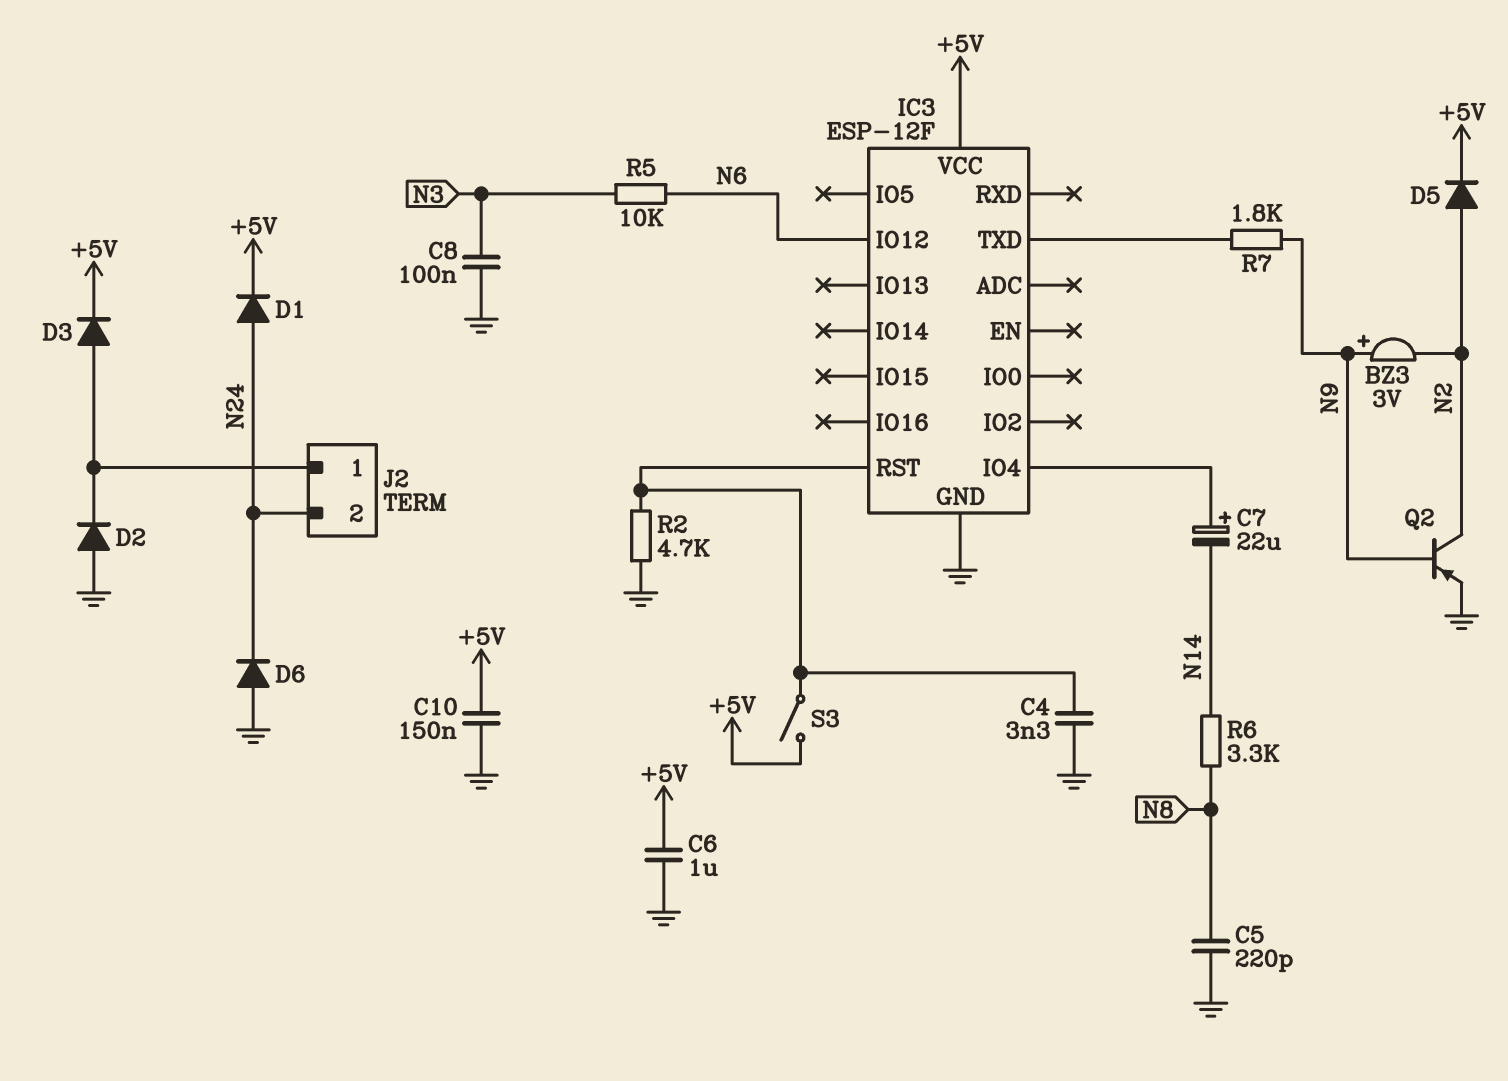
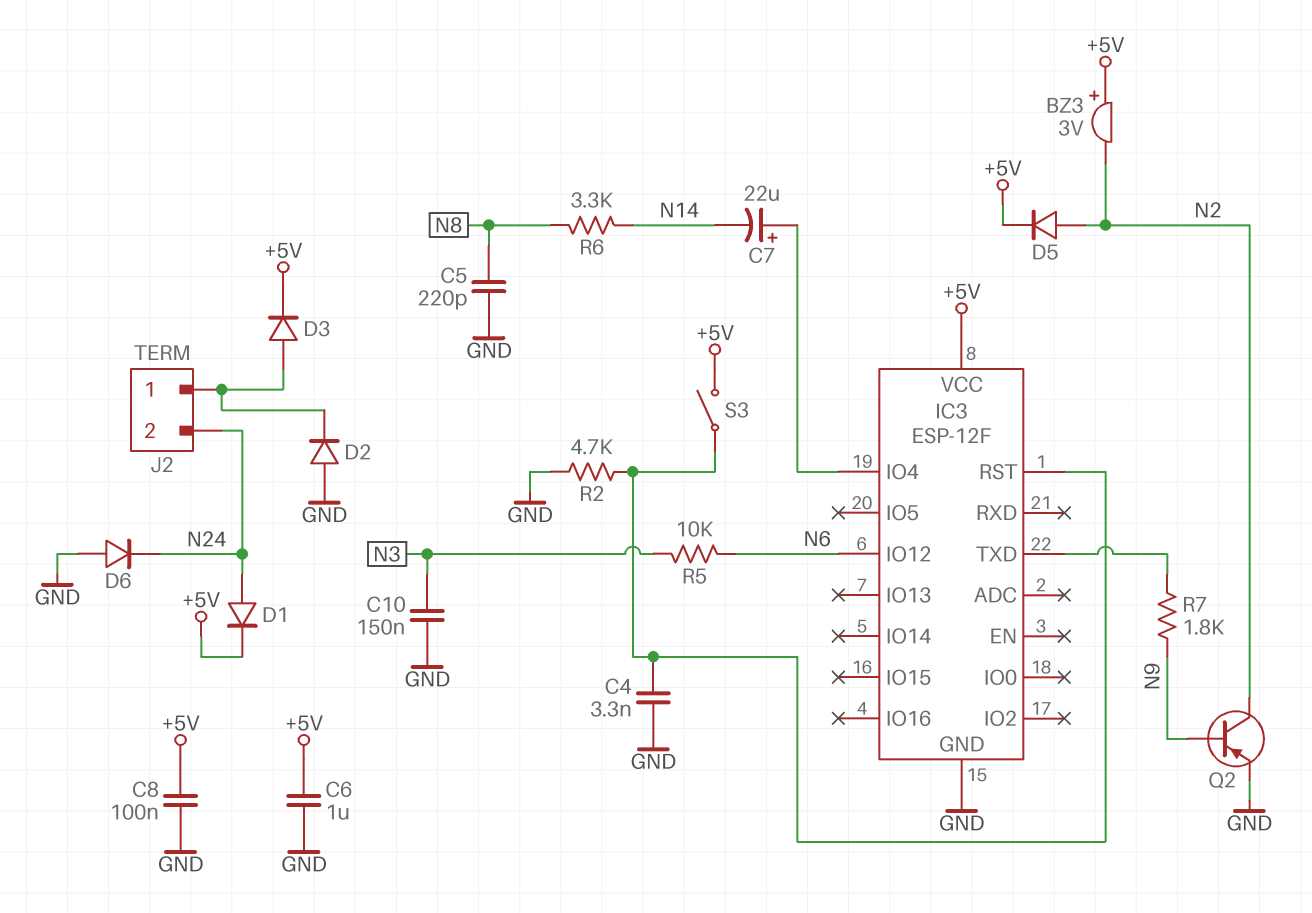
BZ3: buzzer 3V (plus N9, minus N2) -> buzzer 3V (plus +5V, minus N2)
C8: 100nF (GND, N3) -> 100nF (+5V, GND)
C10: 150nF (+5V, GND) -> 150nF (GND, N3)

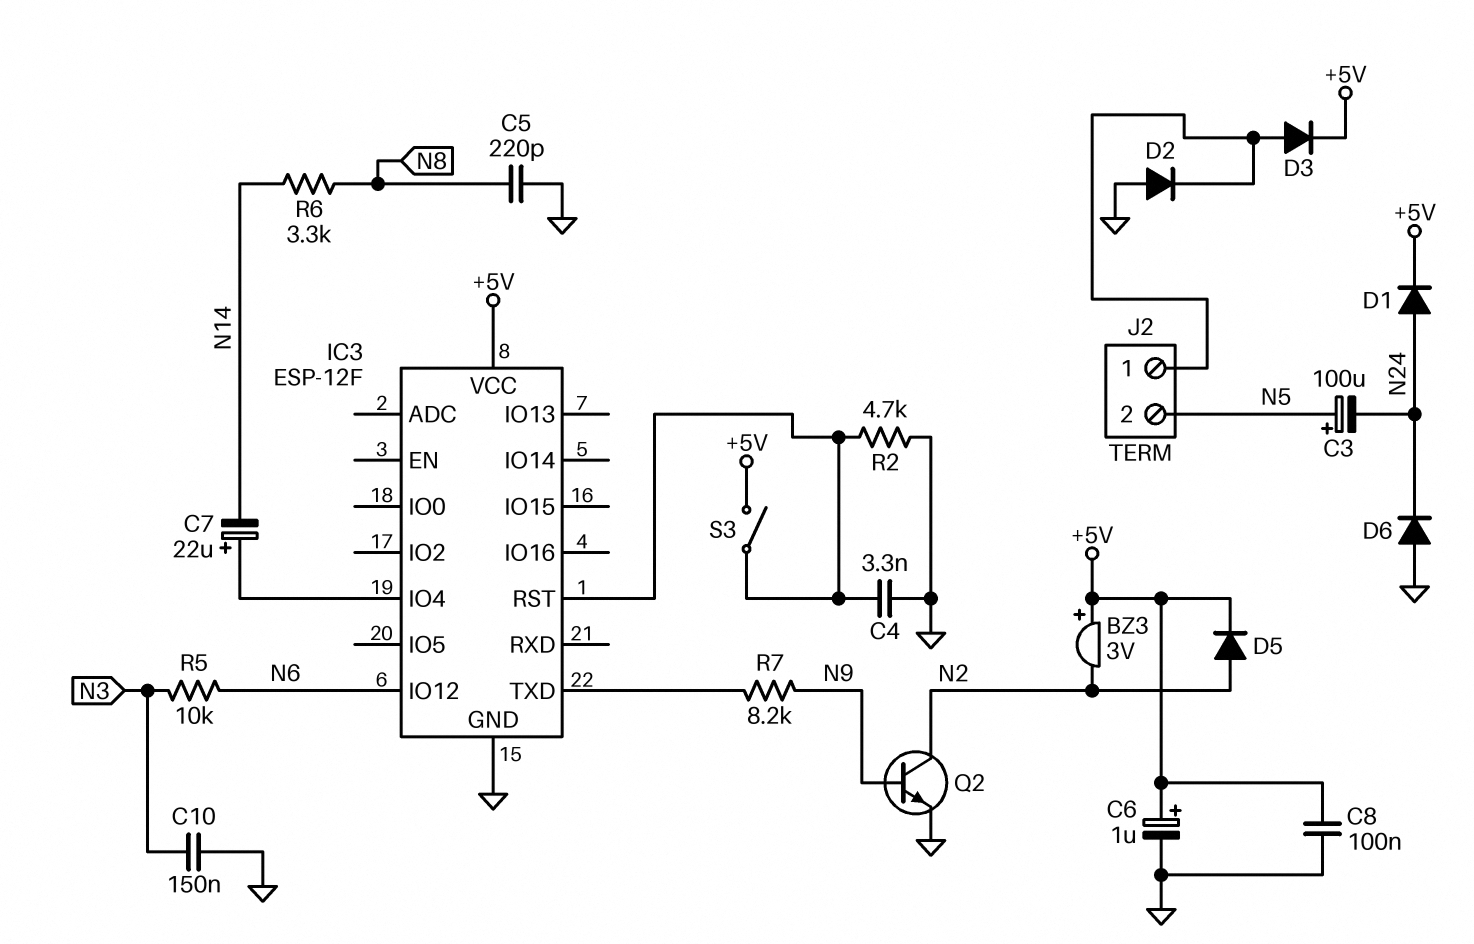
C3: none -> 100uF (plus N5, minus N24)
C6: 1uF (+5V, GND) -> 1uF (plus +5V, minus GND)
J2 pin 2: N24 -> N5
Q2: PNP (B N9, C N2, E GND) -> NPN (B N9, C N2, E GND)
R7: 1.8k (IC3/TXD, N9) -> 8.2k (IC3/TXD, N9)

